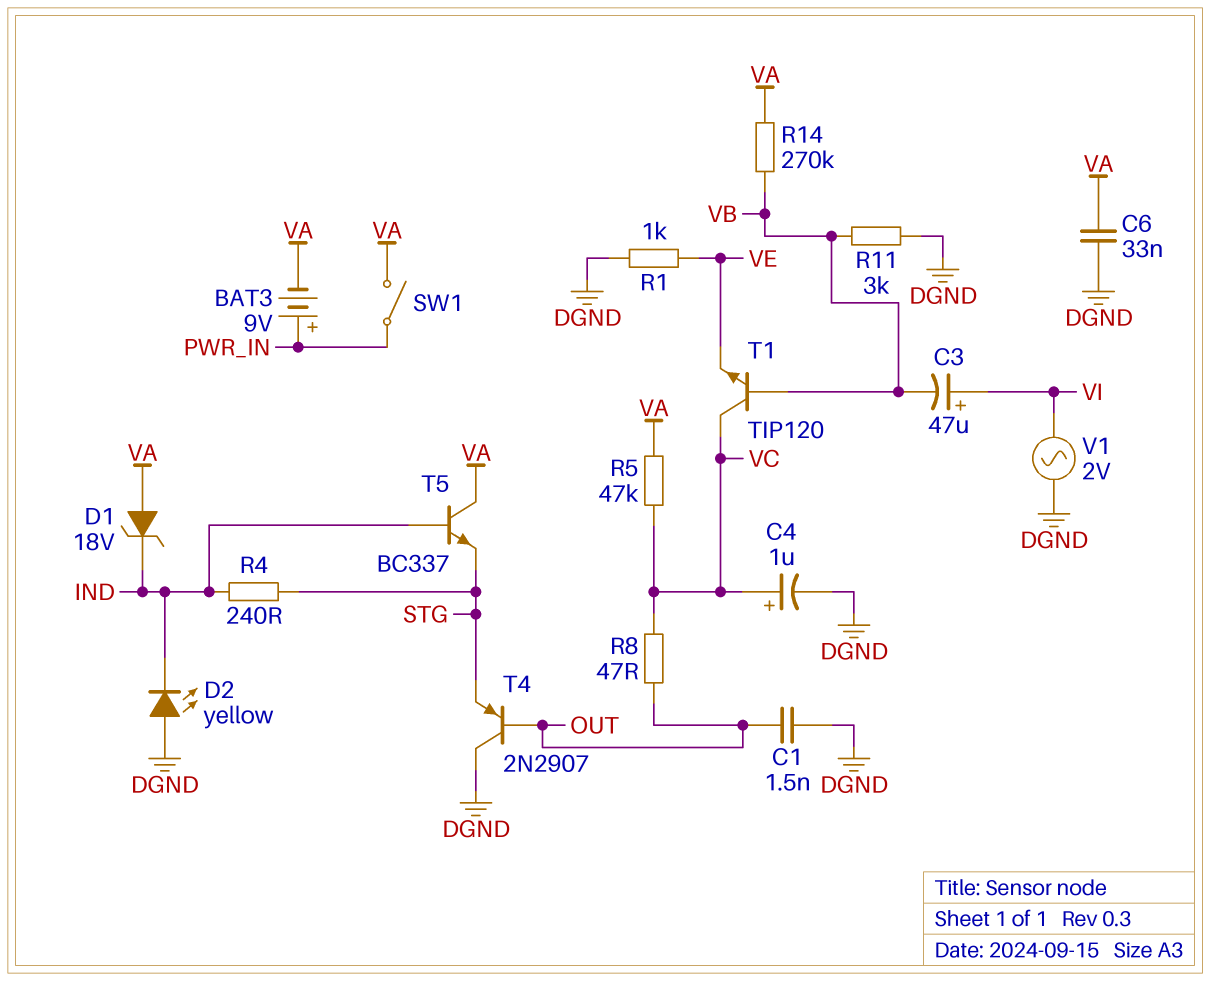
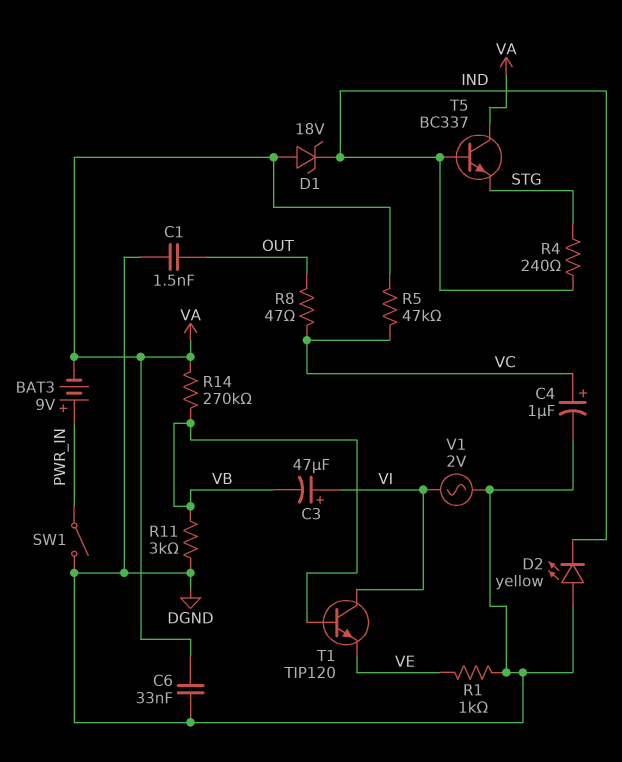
SW1: switch (PWR_IN, VA) -> switch (DGND, PWR_IN)
T1: NPN TIP120 (B VB, C VC, E VE) -> NPN TIP120 (B VB, C VI, E VE)
T4: PNP 2N2907 (B OUT, C DGND, E STG) -> none

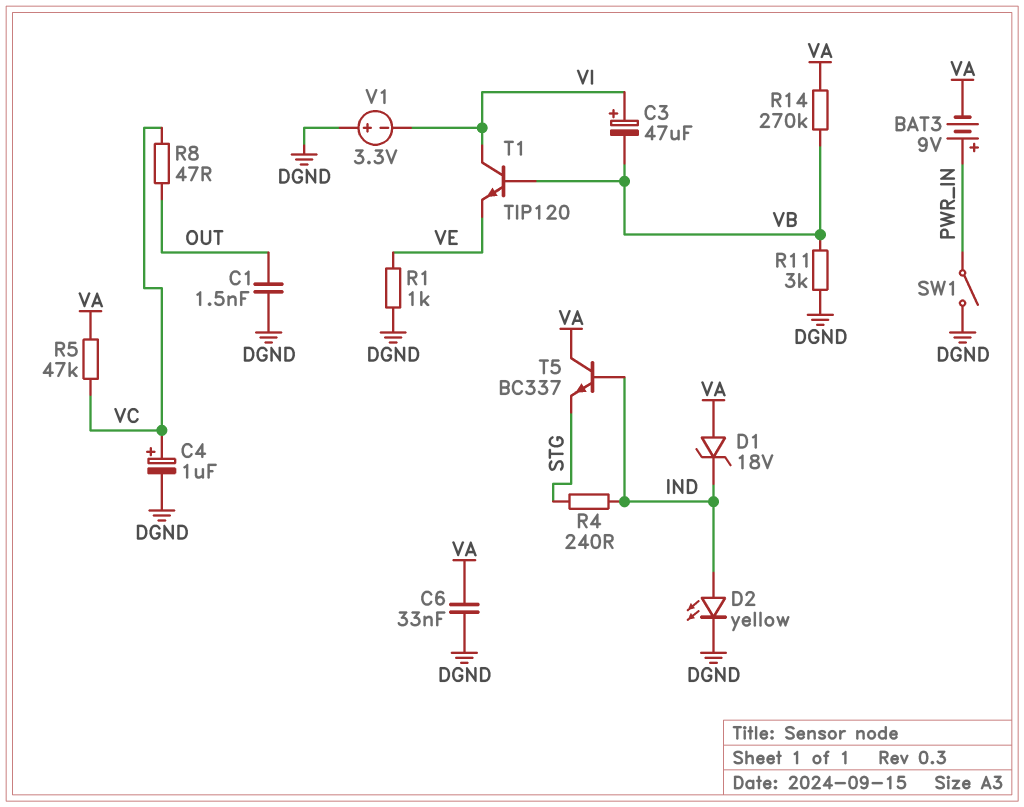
D2: LED yellow (A DGND, K IND) -> LED yellow (A IND, K DGND)
V1: AC 2V (DGND, VI) -> 3.3V (plus DGND, minus VI)

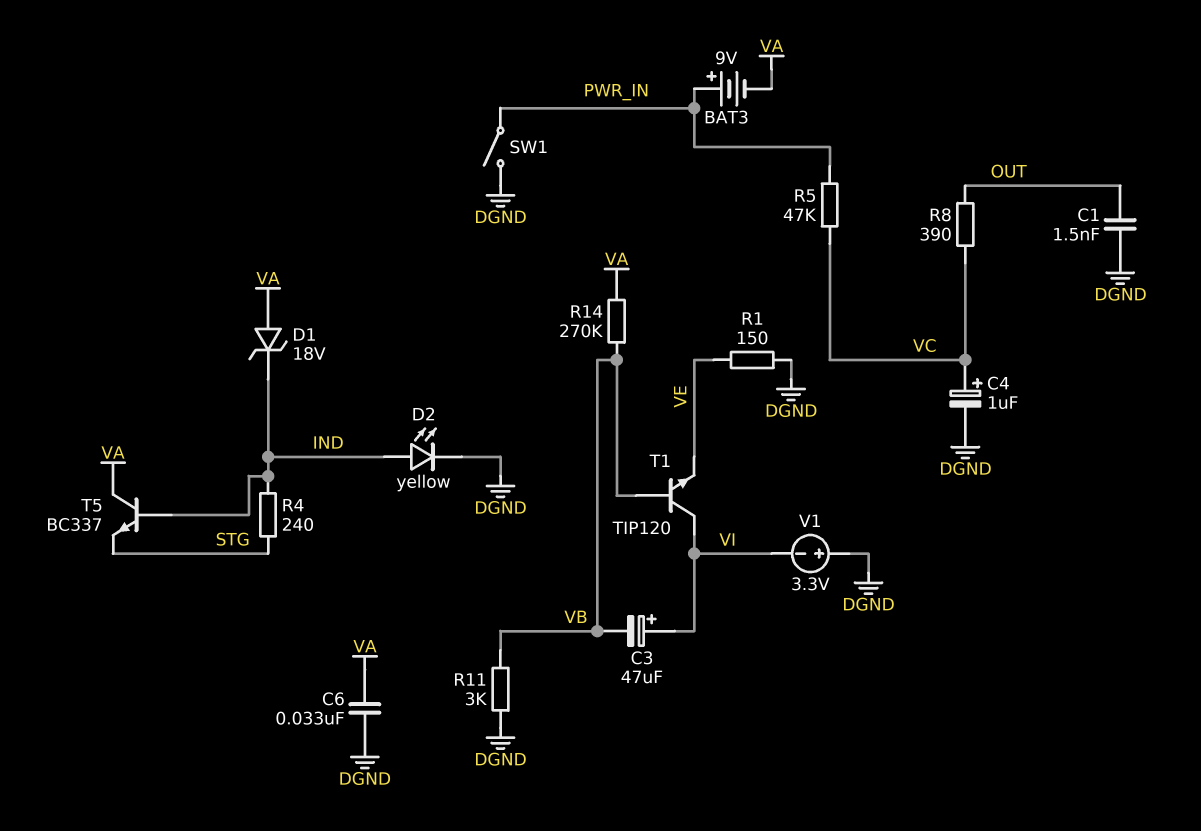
R1: 1k (DGND, VE) -> 150 (DGND, VE)
R5: 47k (VA, VC) -> 47k (PWR_IN, VC)
R8: 47 (OUT, VC) -> 390 (OUT, VC)

